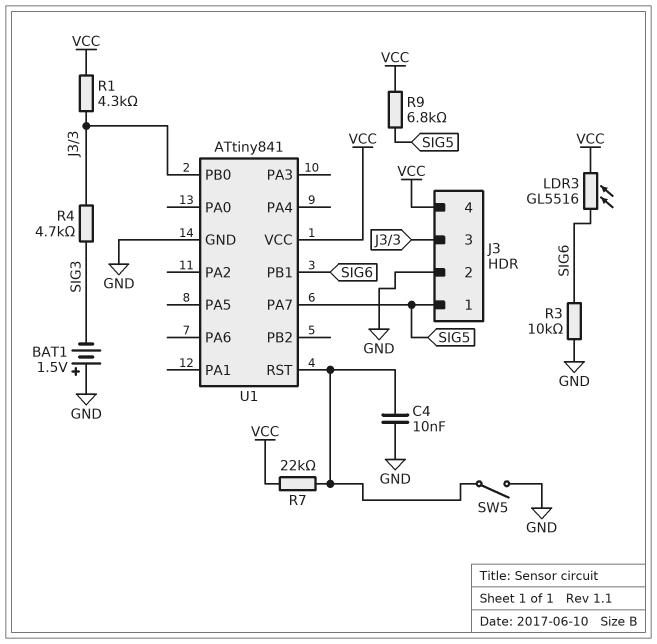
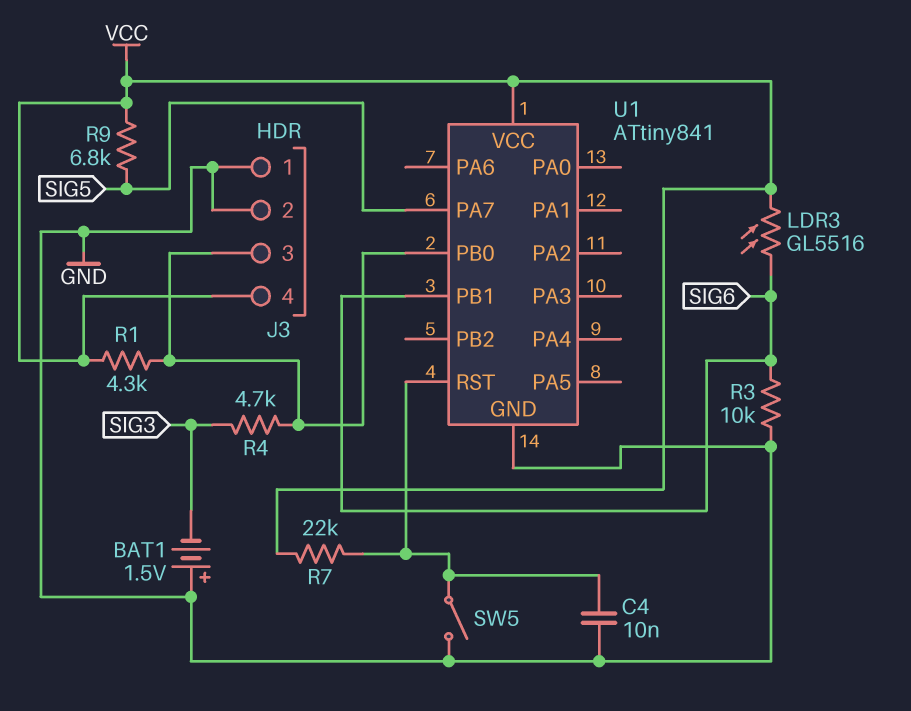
J3 pin 1: SIG5 -> GND

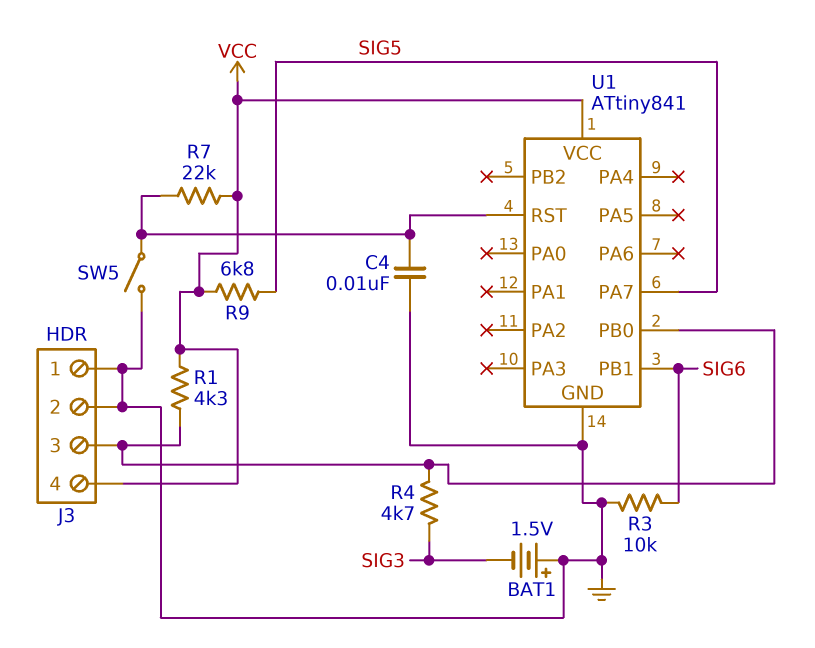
LDR3: GL5516 (SIG6, VCC) -> none

